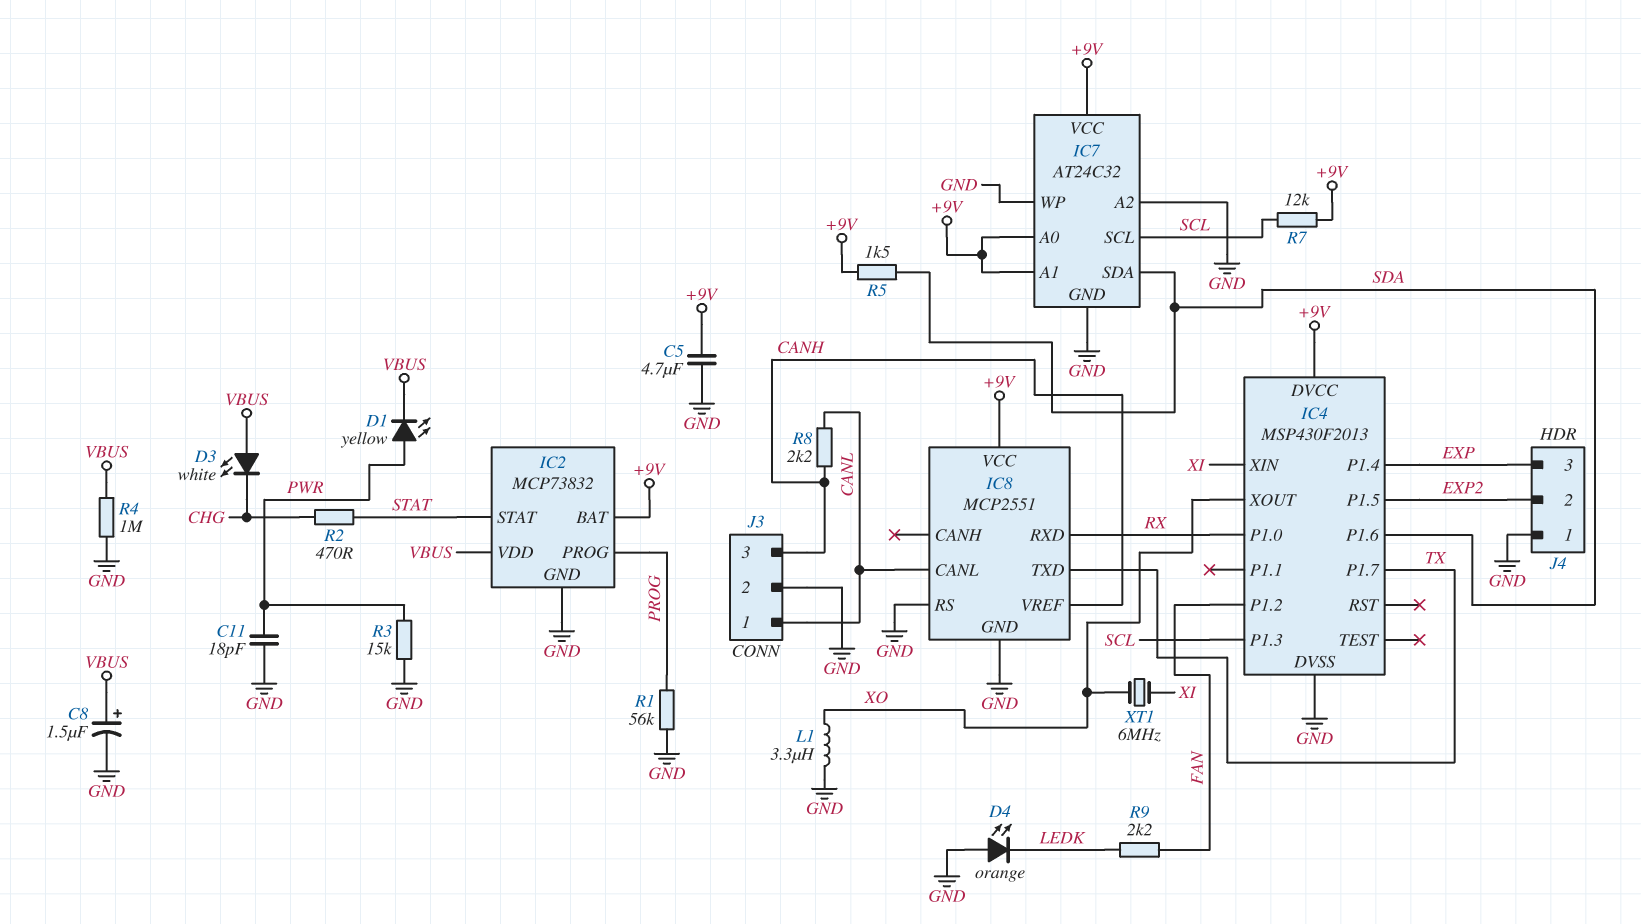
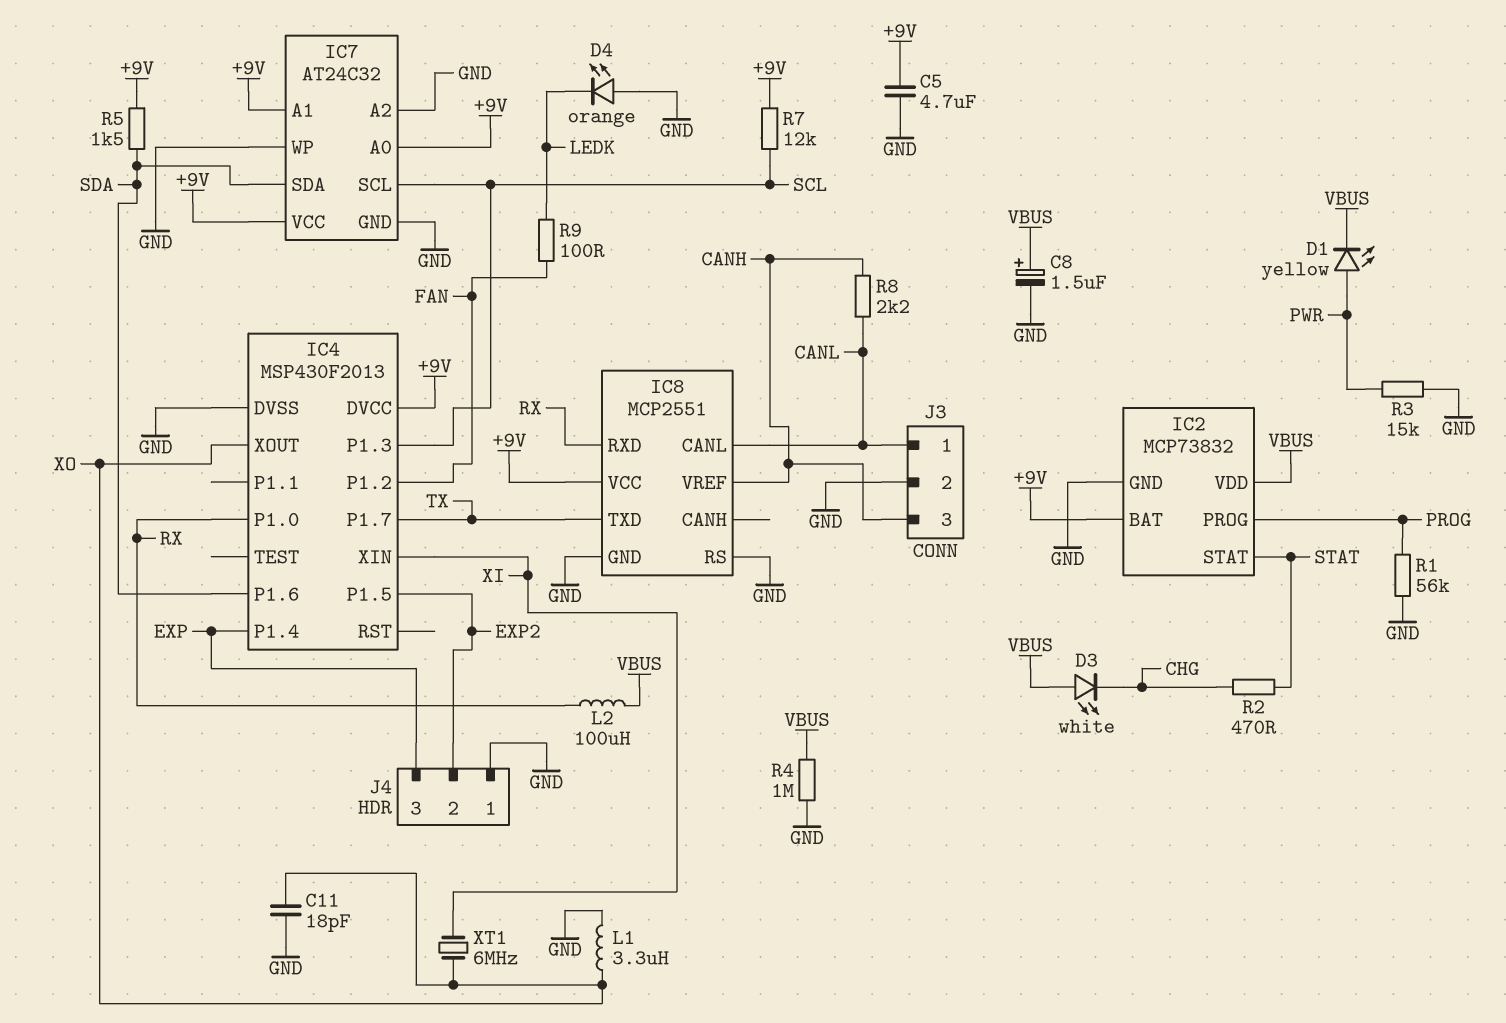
C11: 18pF (GND, PWR) -> 18pF (GND, XO)
L2: none -> 100uH (RX, VBUS)
R9: 2.2k (FAN, LEDK) -> 100 (FAN, LEDK)

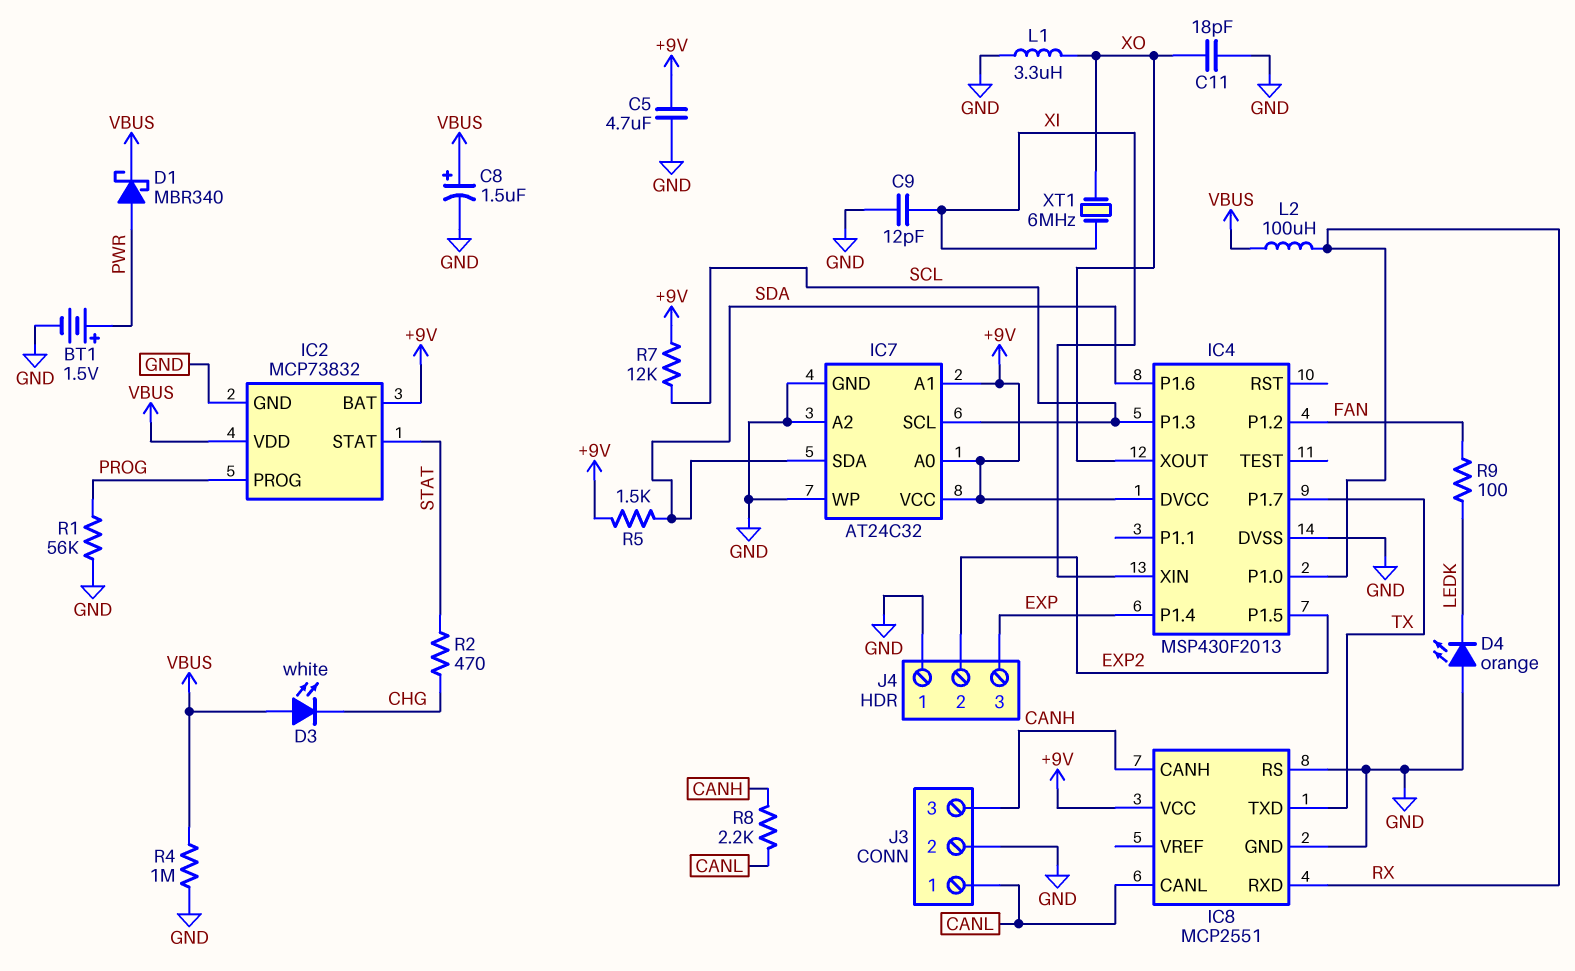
BT1: none -> 1.5V (plus PWR, minus GND)
C9: none -> 12pF (GND, XI)
D1: LED yellow (A PWR, K VBUS) -> schottky MBR340 (A PWR, K VBUS)
IC8 pin CANH: none -> CANH
IC8 pin VREF: CANH -> none
R3: 15k (GND, PWR) -> none

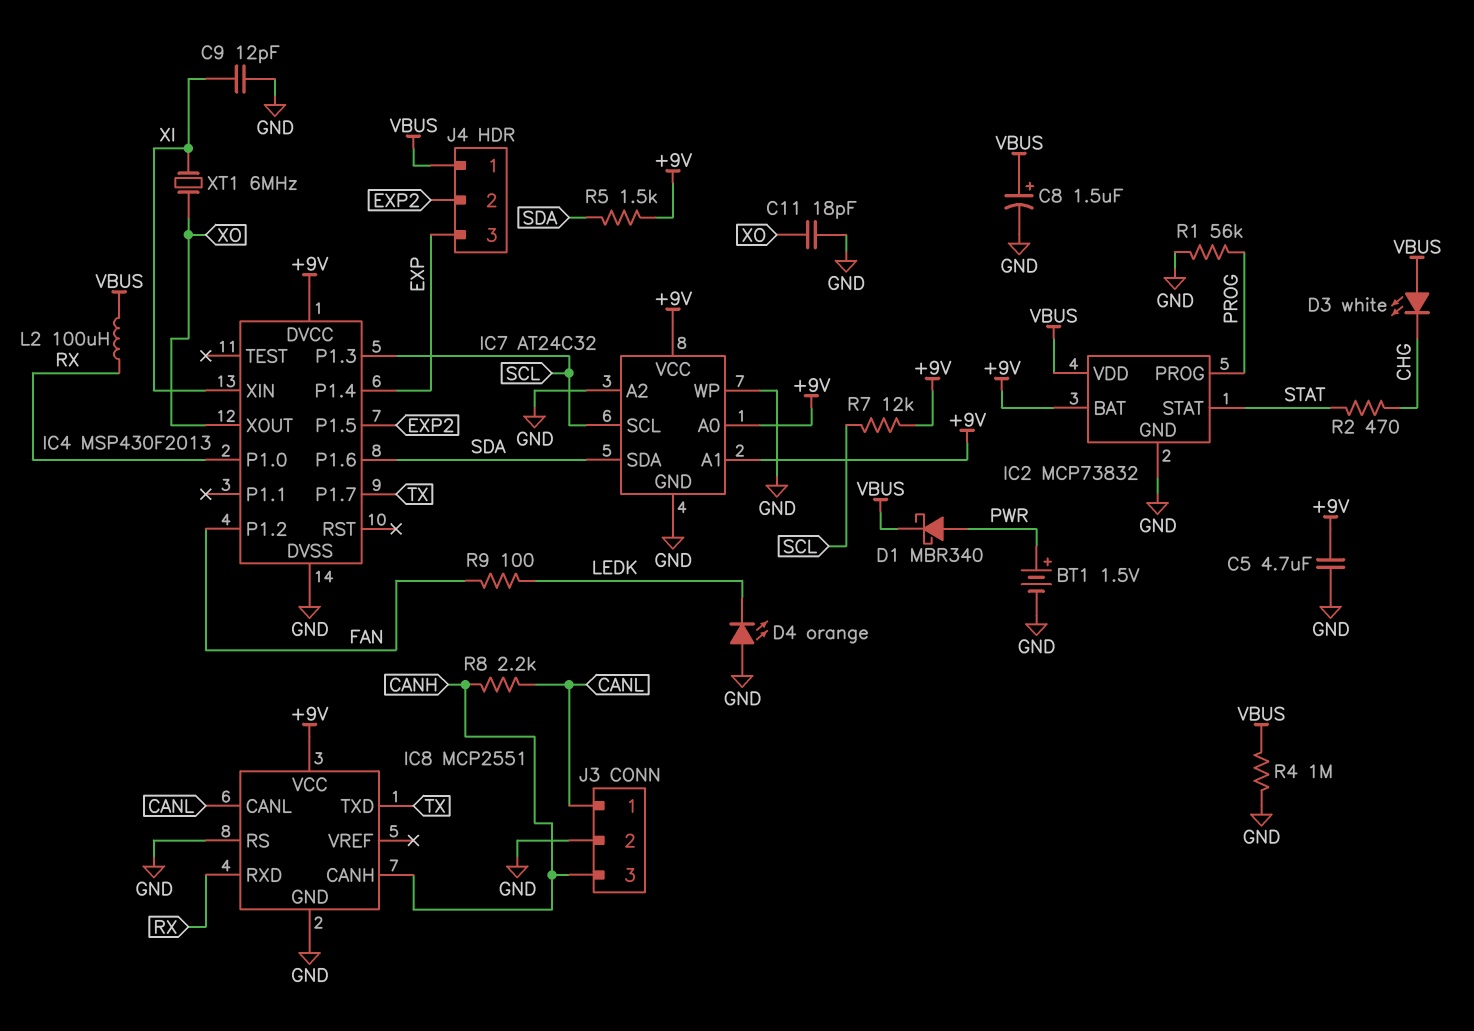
J4 pin 1: GND -> VBUS
L1: 3.3uH (GND, XO) -> none

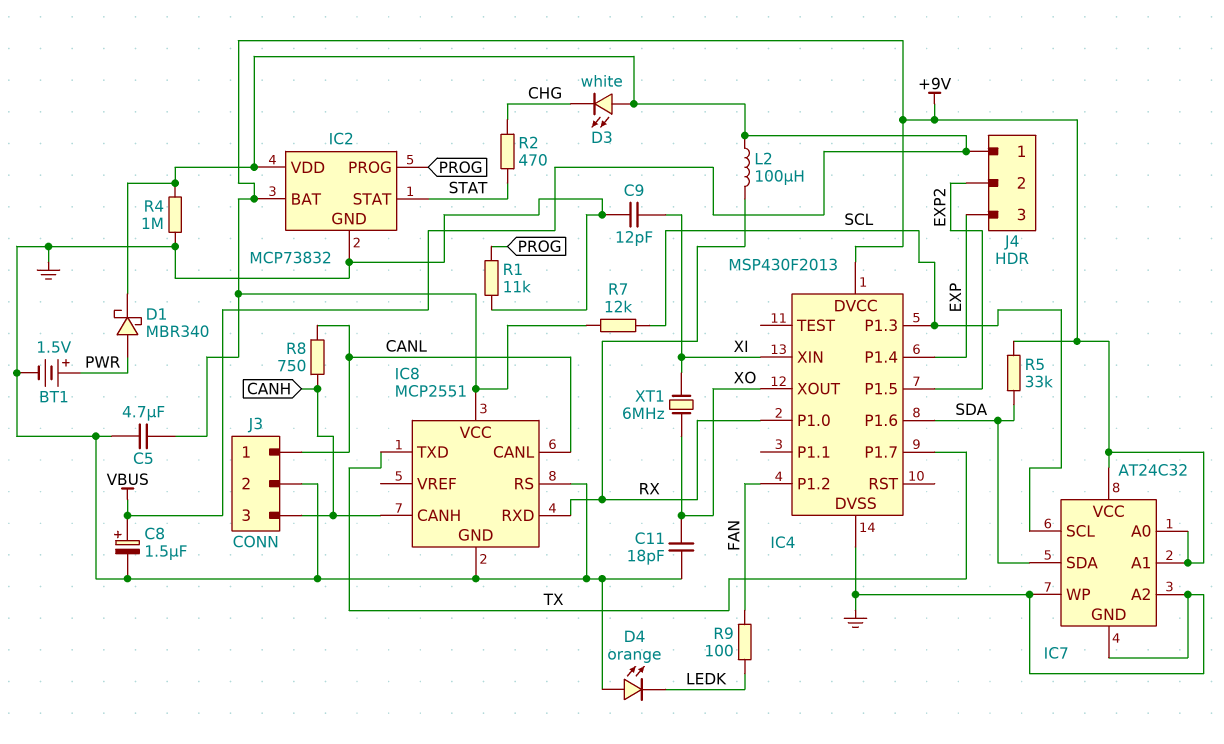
R1: 56k (GND, PROG) -> 11k (GND, PROG)
R5: 1.5k (+9V, SDA) -> 33k (+9V, SDA)
R8: 2.2k (CANH, CANL) -> 750 (CANH, CANL)

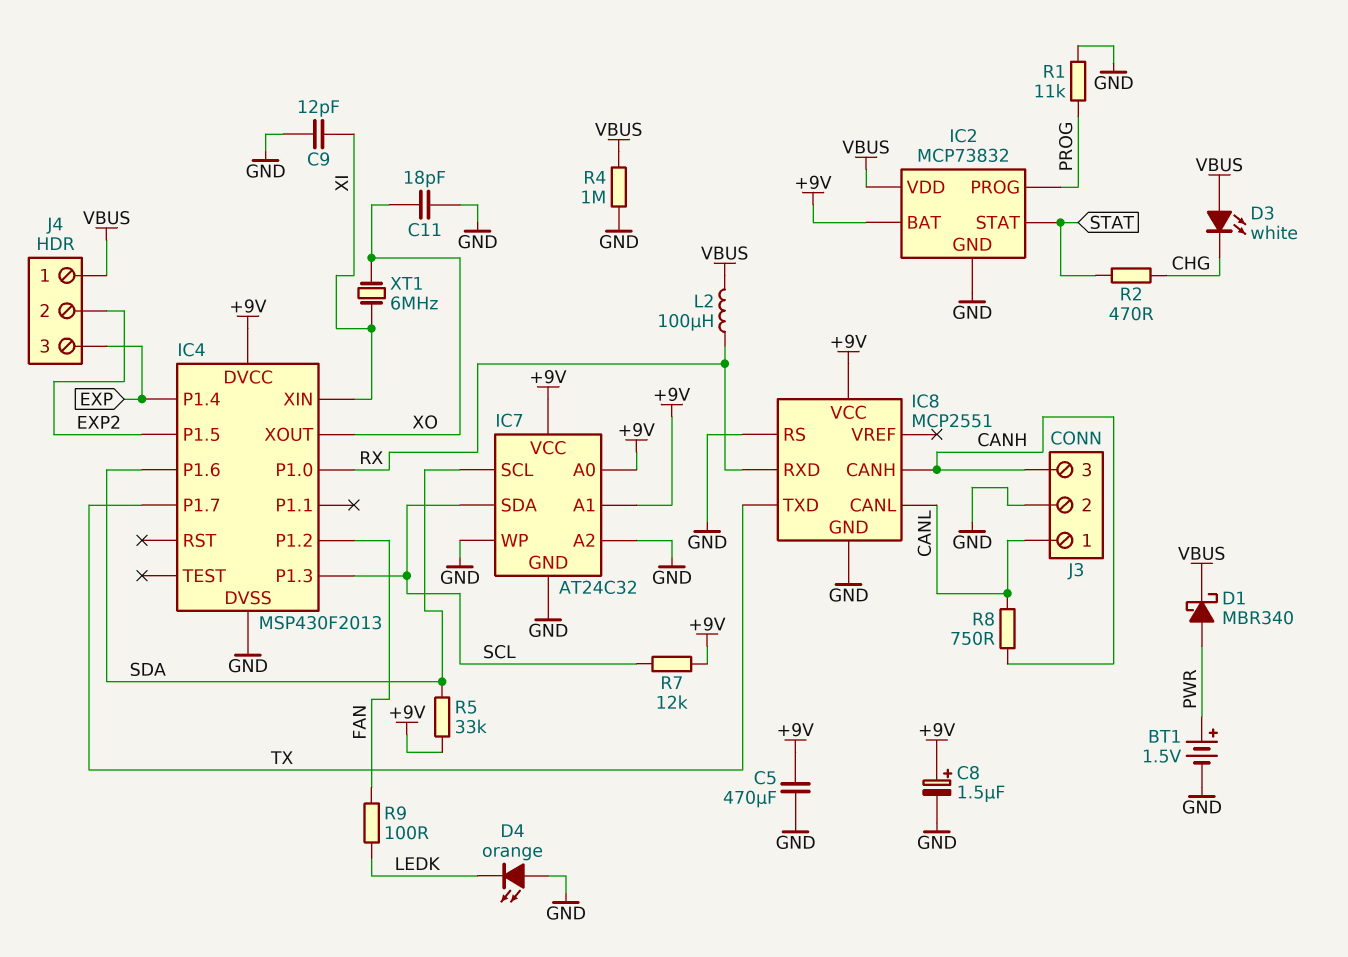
C5: 4.7uF (+9V, GND) -> 470uF (+9V, GND)
C8: 1.5uF (plus VBUS, minus GND) -> 1.5uF (plus +9V, minus GND)
IC7 pin SCL: SCL -> SDA
IC7 pin SDA: SDA -> SCL

